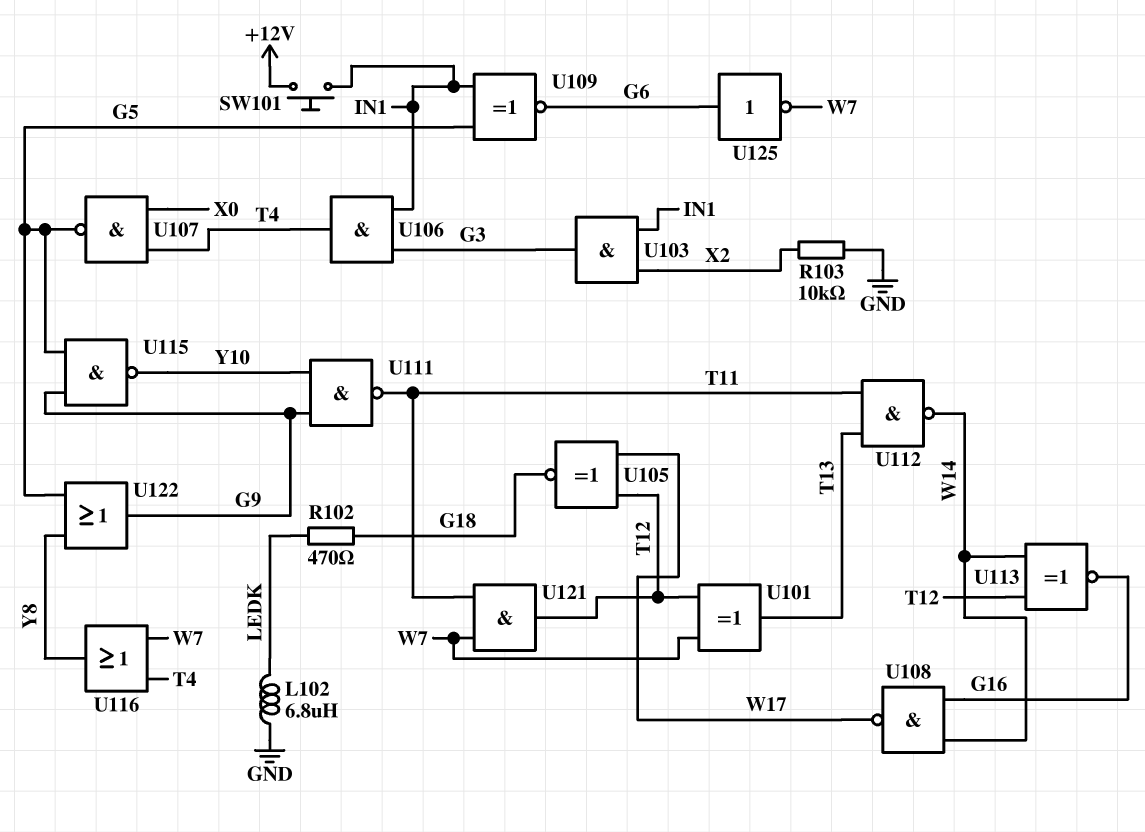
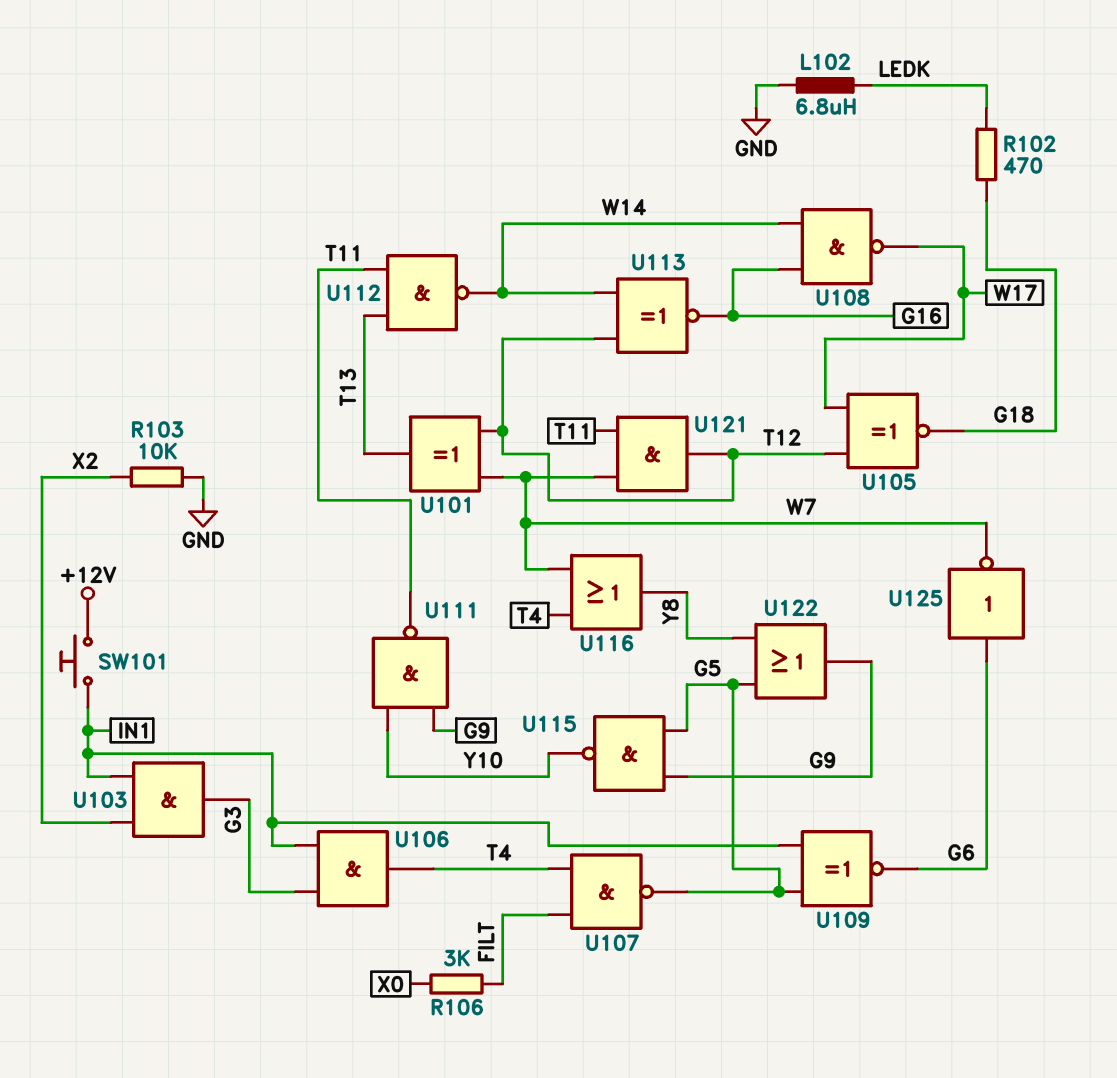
R106: none -> 3k (FILT, X0)
U107: NAND (in T4, in X0, out G5) -> NAND (in FILT, in T4, out G5)

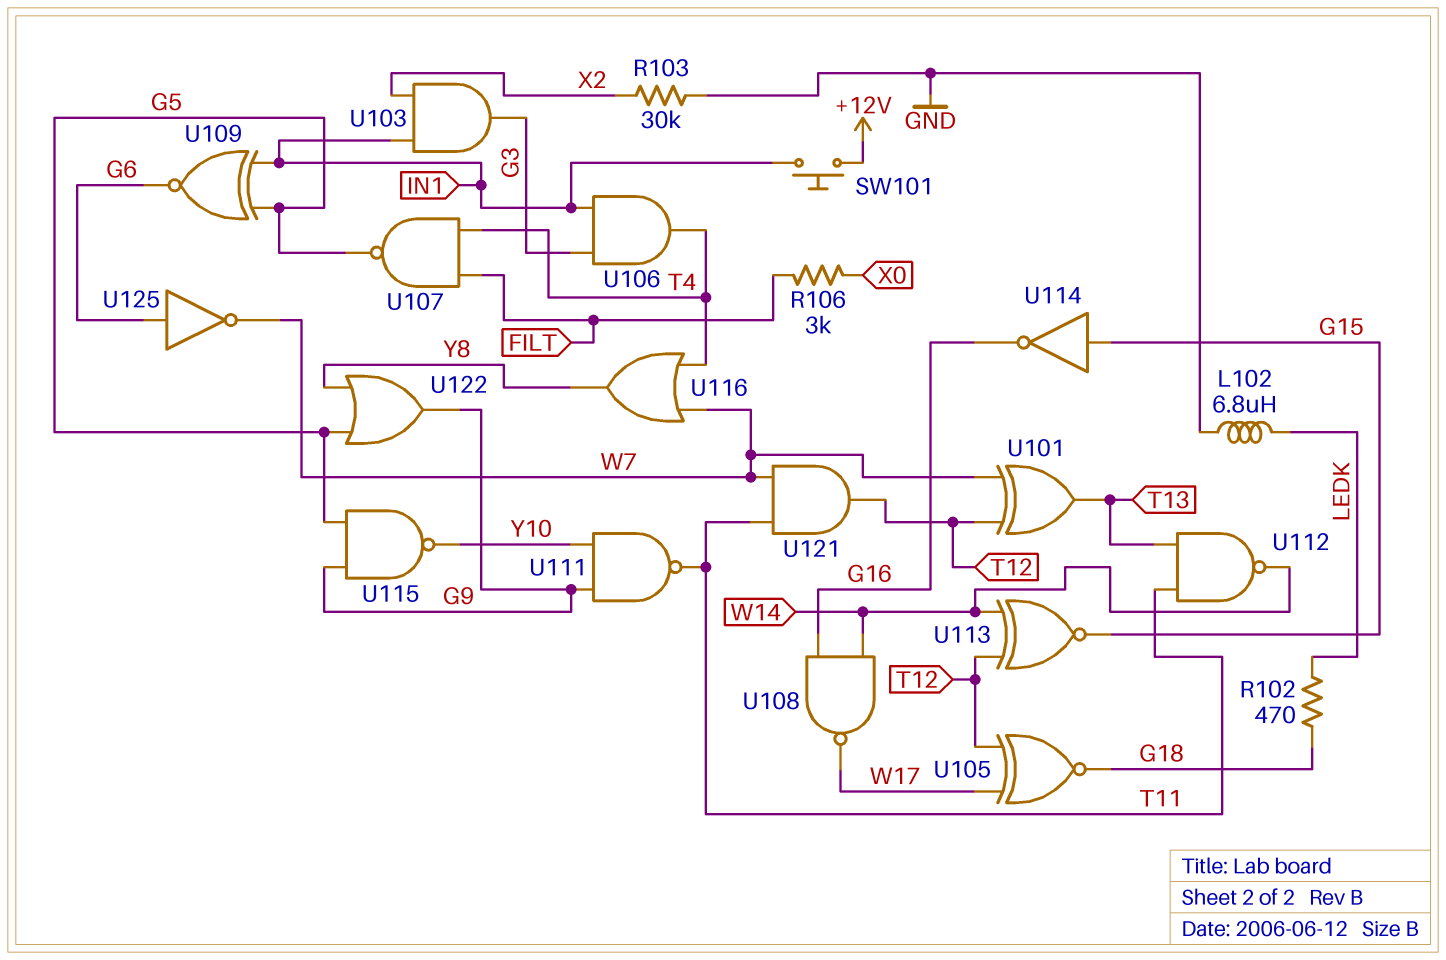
R103: 10k (GND, X2) -> 30k (GND, X2)
U113: XNOR (in T12, in W14, out G16) -> XNOR (in T12, in W14, out G15)
U114: none -> NOT (in G15, out G16)

